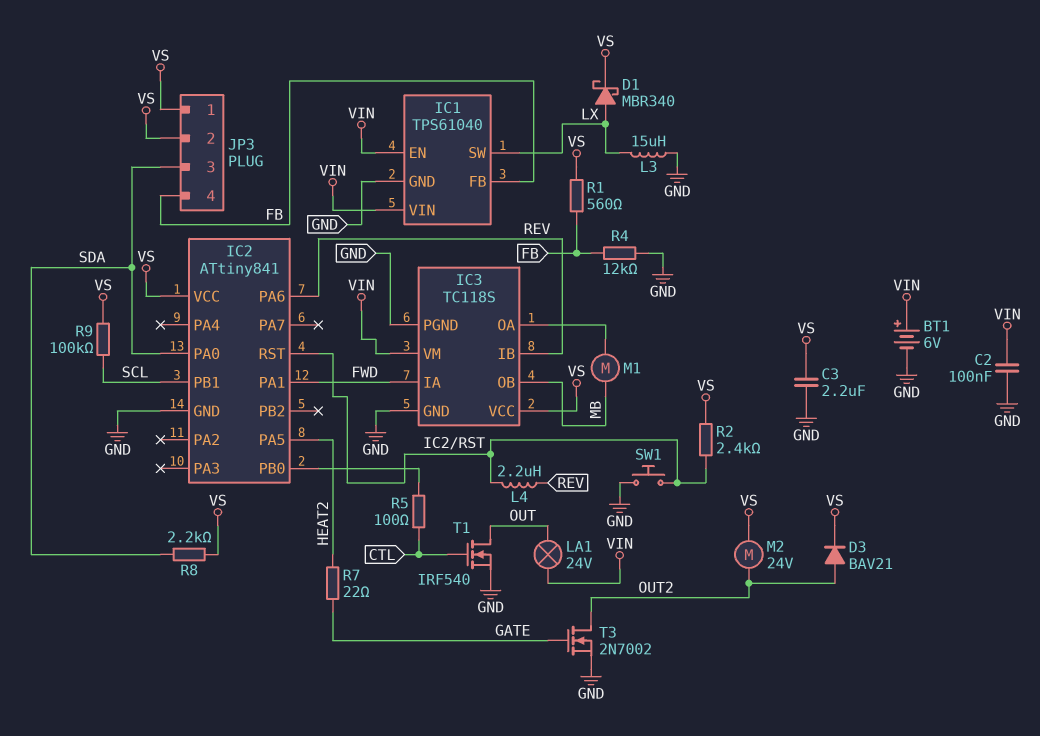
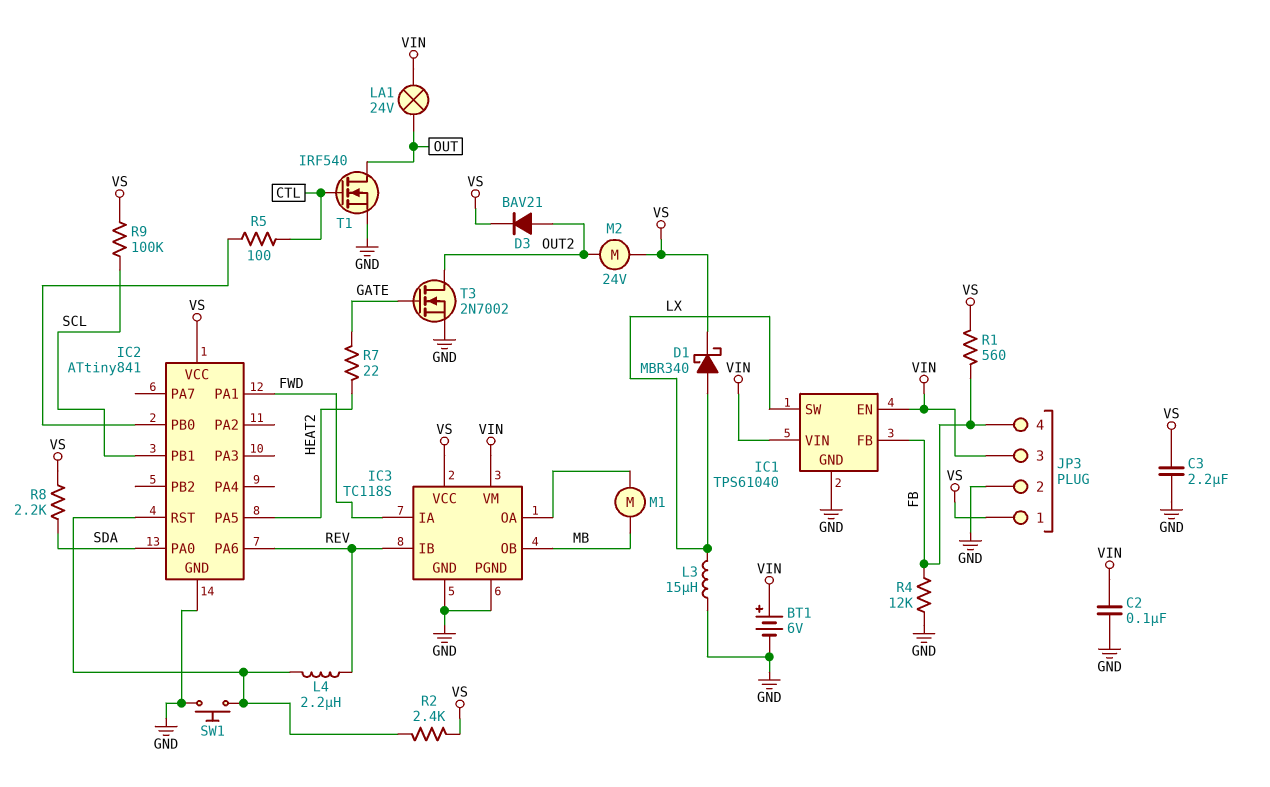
JP3 pin 2: VS -> GND
JP3 pin 3: SDA -> VIN

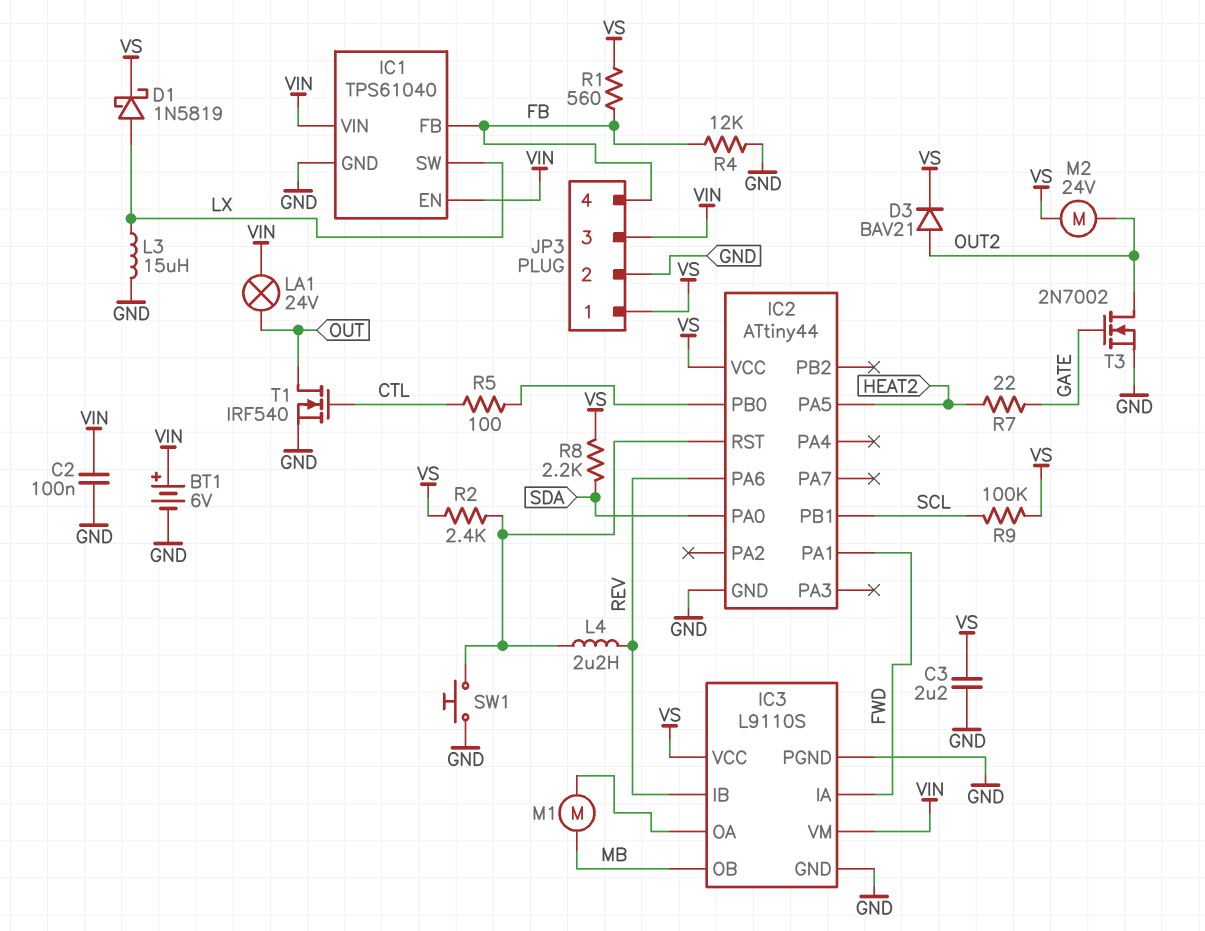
D1: schottky MBR340 (A LX, K VS) -> schottky 1N5819 (A LX, K VS)
IC2: ATtiny841 -> ATtiny44
IC3: TC118S -> L9110S

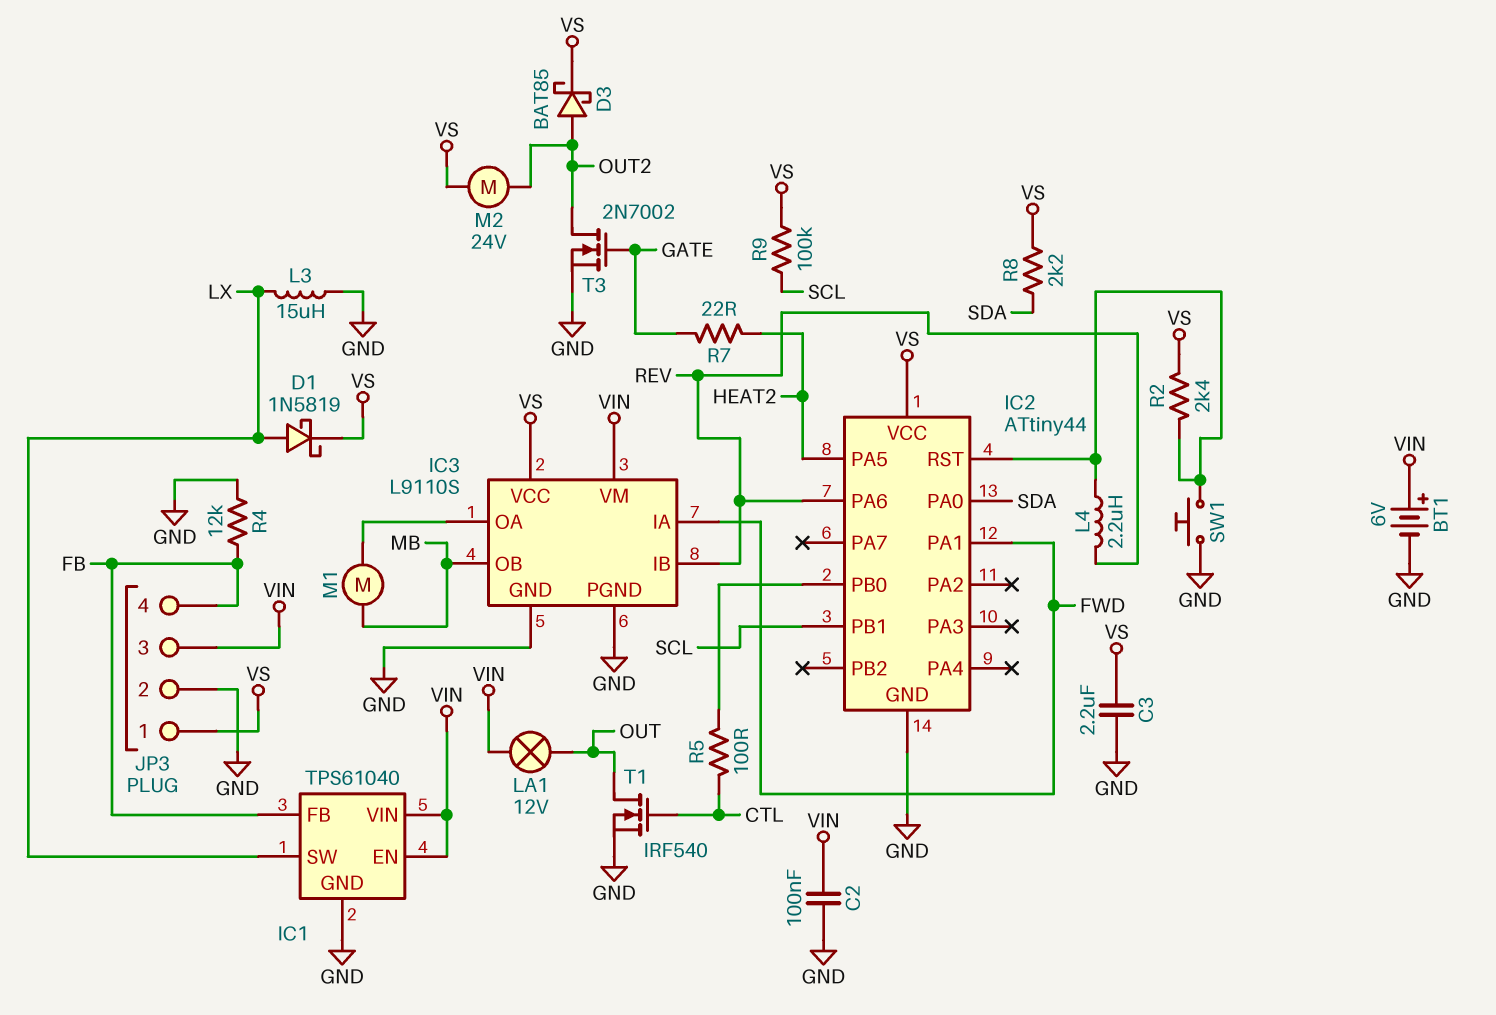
D3: diode BAV21 (A OUT2, K VS) -> schottky BAT85 (A OUT2, K VS)
LA1: lamp 24V (OUT, VIN) -> lamp 12V (OUT, VIN)
R1: 560 (FB, VS) -> none

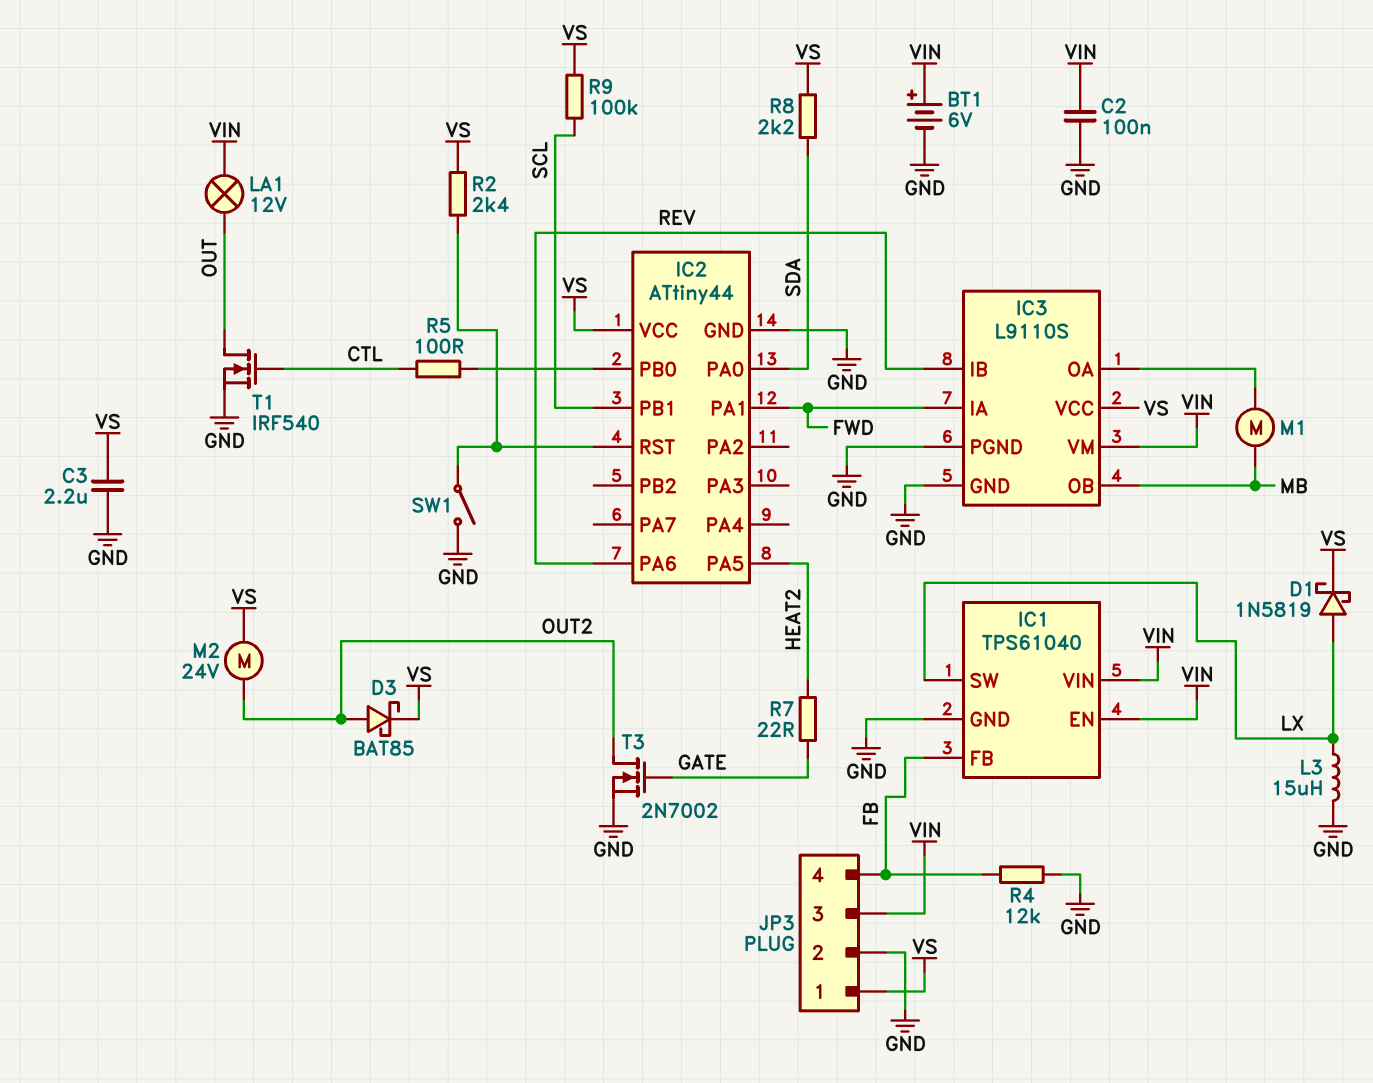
L4: 2.2uH (IC2/RST, REV) -> none
SW1: button (GND, IC2/RST) -> switch (GND, IC2/RST)

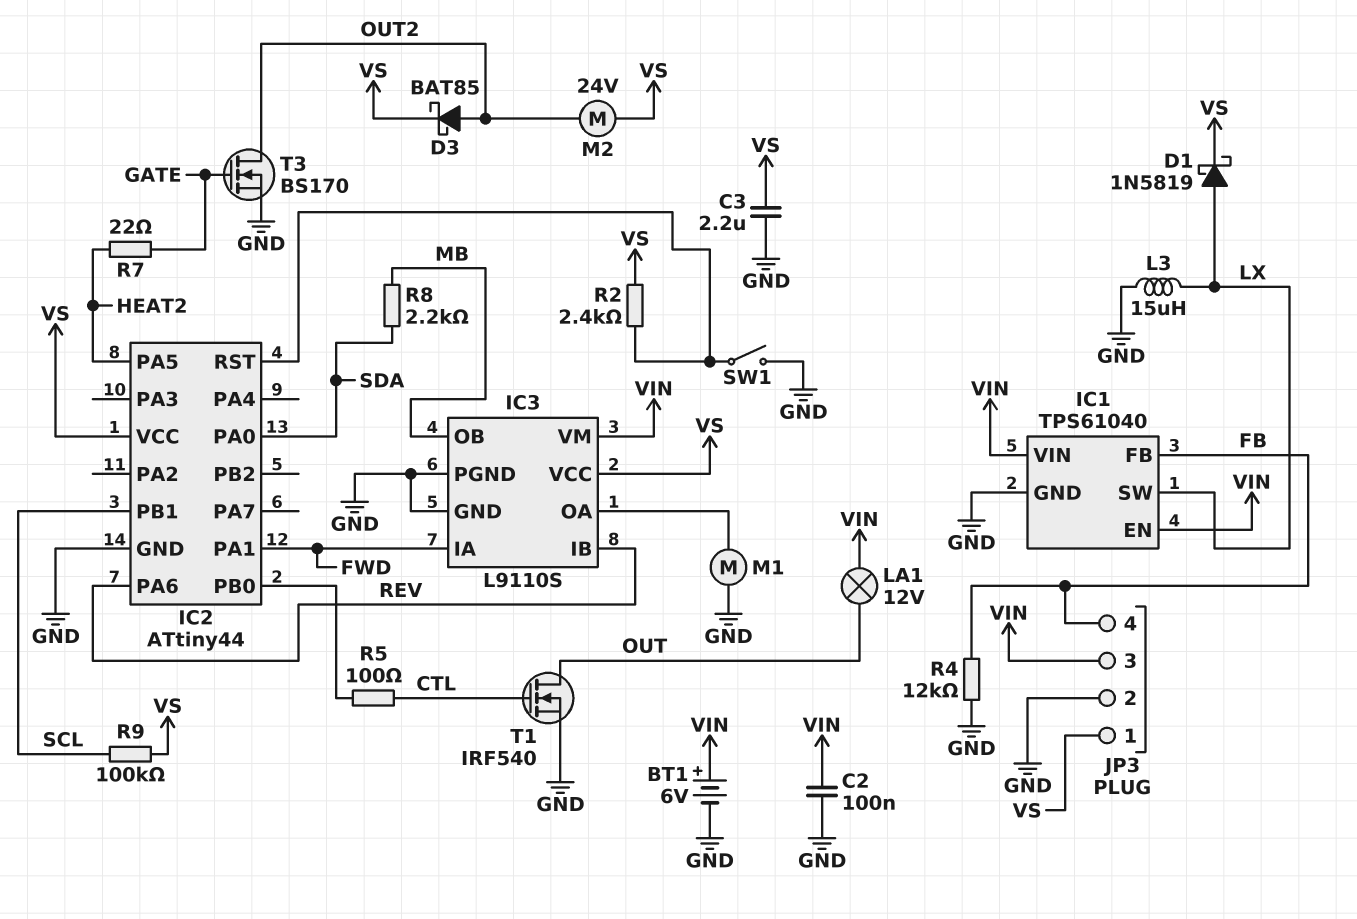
M1: motor (IC3/OA, MB) -> motor (GND, IC3/OA)
R8: 2.2k (SDA, VS) -> 2.2k (MB, SDA)
T3: NMOS 2N7002 (G GATE, D OUT2, S GND) -> NMOS BS170 (G GATE, D OUT2, S GND)

